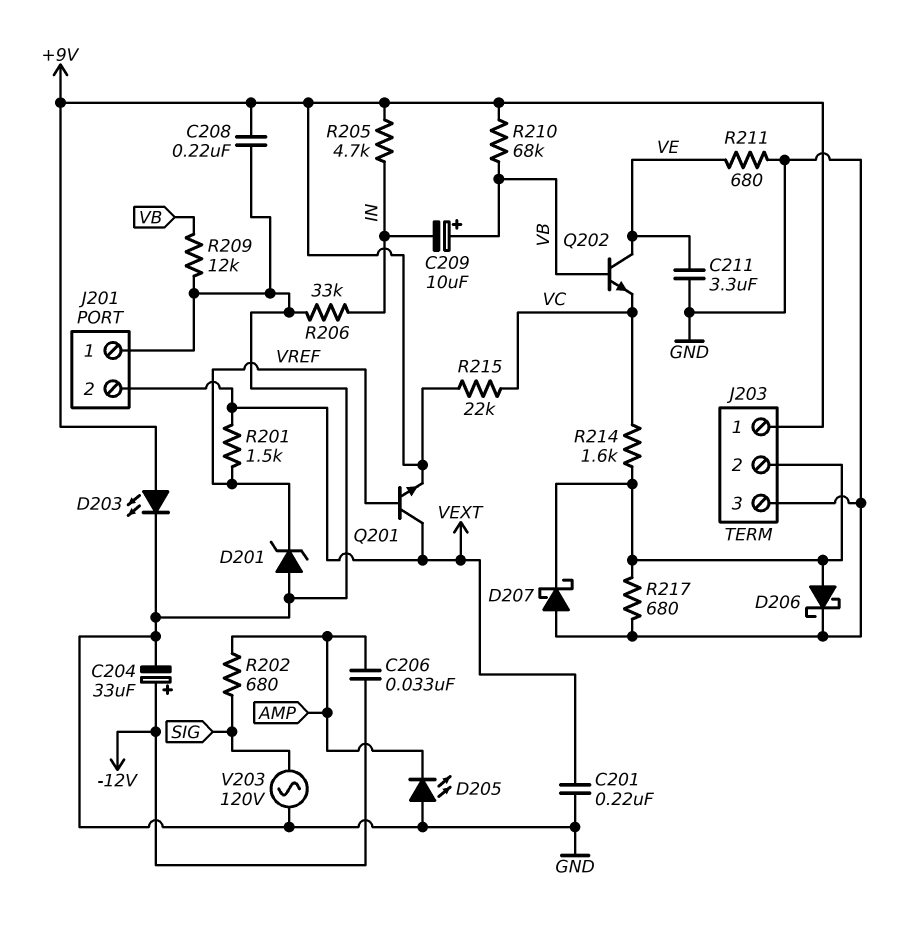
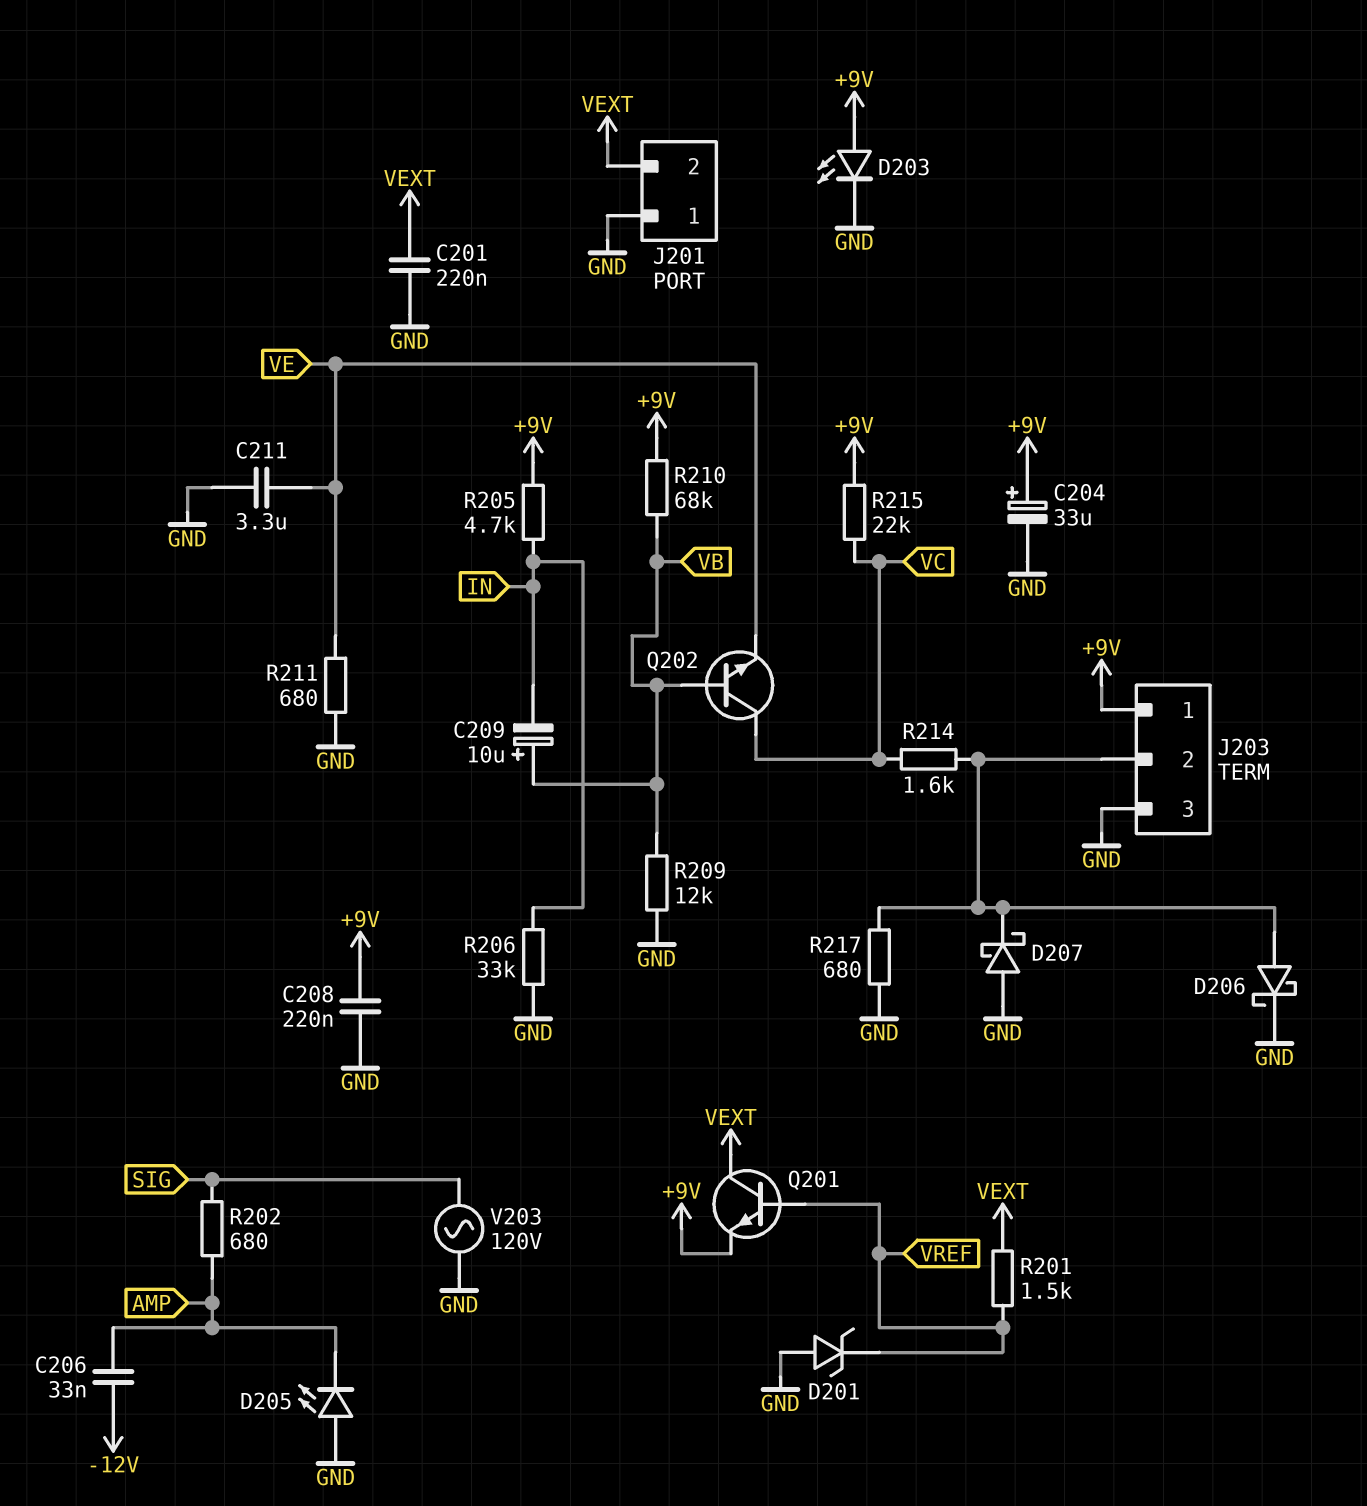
C204: 33uF (plus -12V, minus GND) -> 33uF (plus +9V, minus GND)
Q202: NPN (B VB, C VE, E VC) -> NPN (B VB, C VC, E VE)

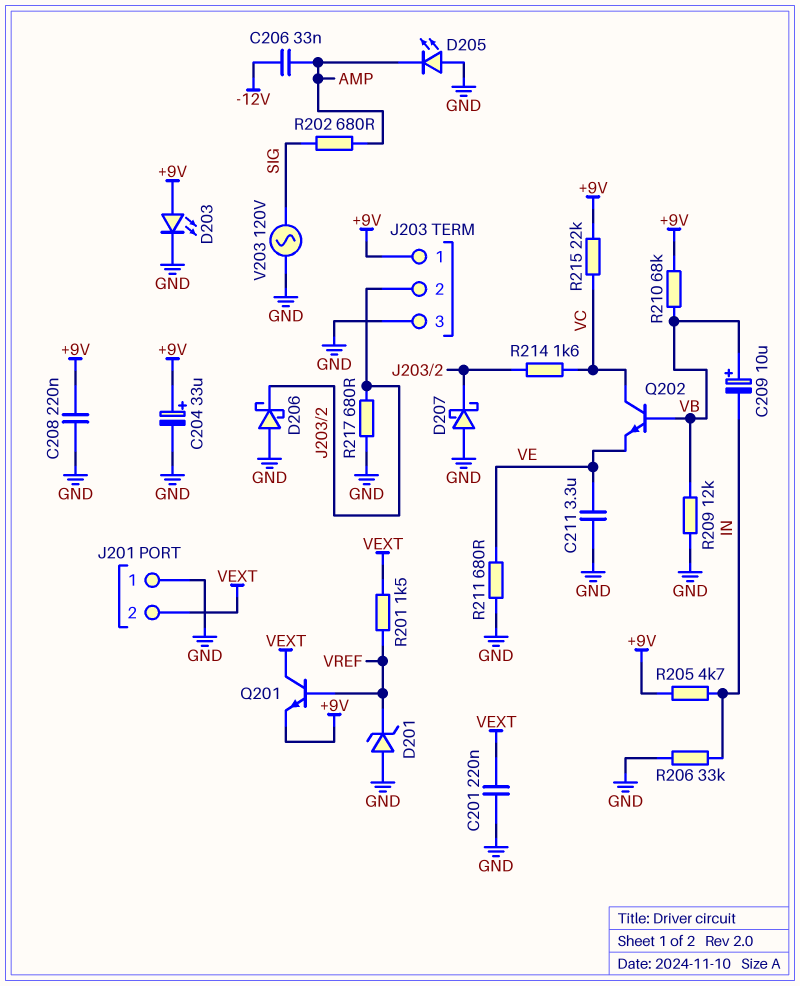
D206: schottky (A J203/2, K GND) -> schottky (A GND, K J203/2)

